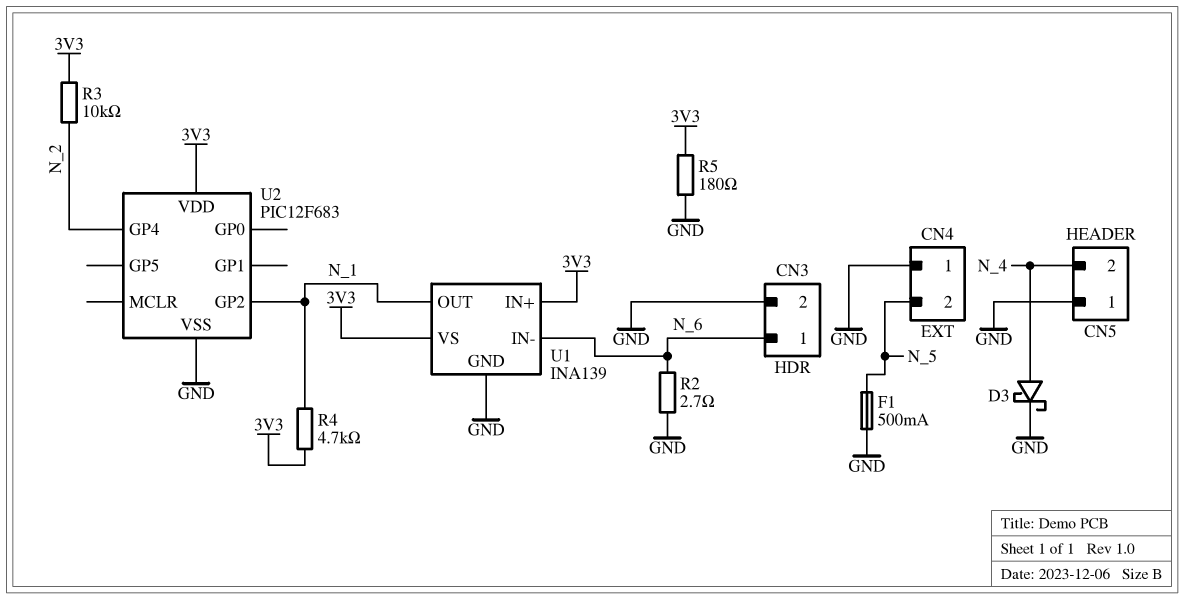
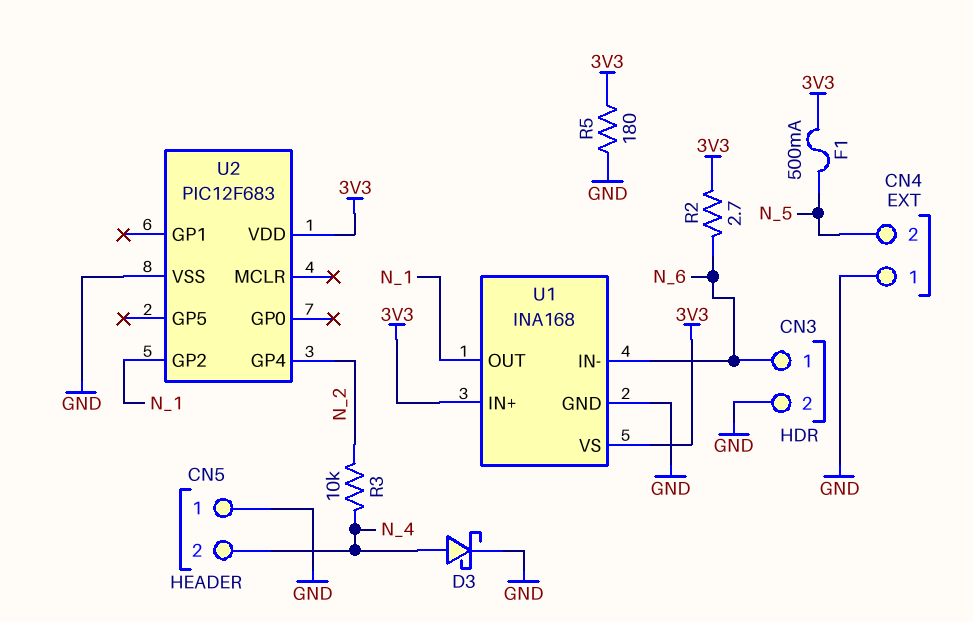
F1: 500mA (GND, N_5) -> 500mA (3V3, N_5)
R2: 2.7 (GND, N_6) -> 2.7 (3V3, N_6)
R3: 10k (3V3, N_2) -> 10k (N_2, N_4)
R4: 4.7k (3V3, N_1) -> none
U1: INA139 -> INA168

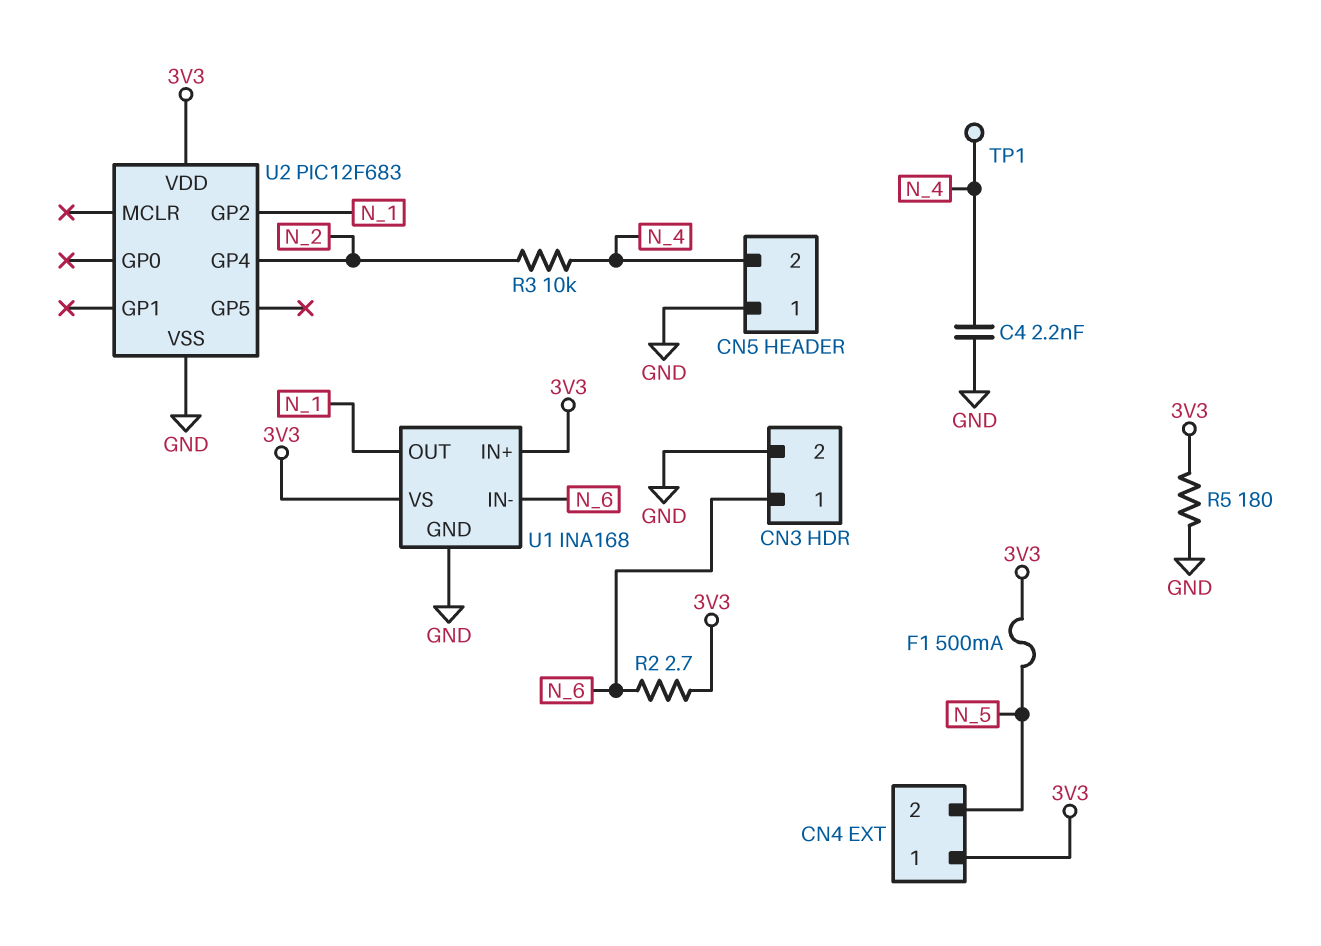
C4: none -> 2.2nF (GND, N_4)
CN4 pin 1: GND -> 3V3
D3: schottky (A N_4, K GND) -> none
TP1: none -> test point (N_4)

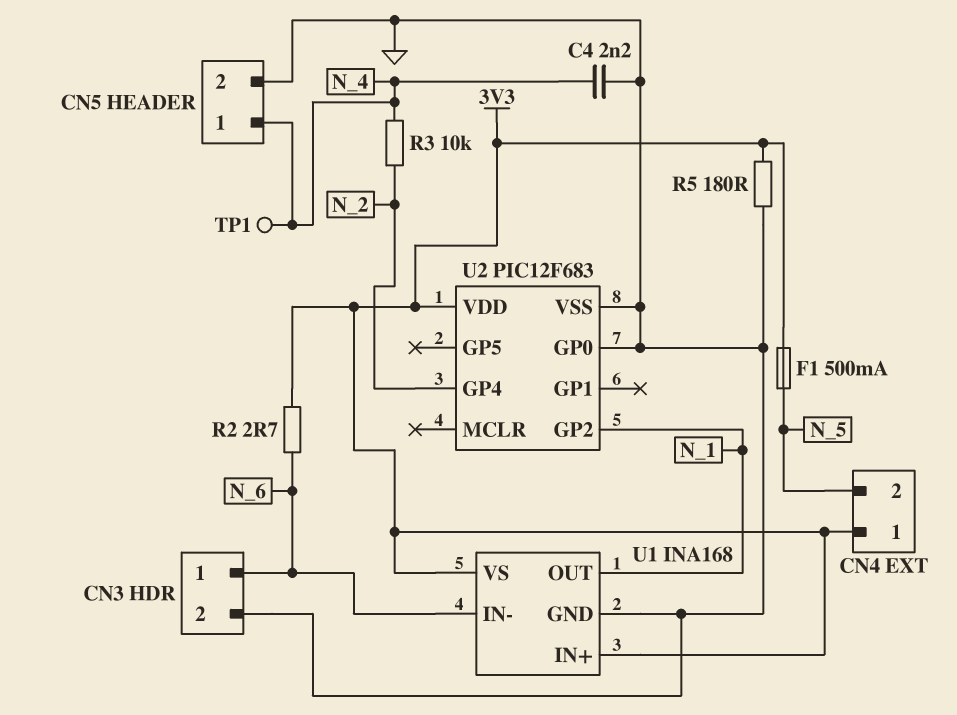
CN5 pin 1: GND -> N_4
CN5 pin 2: N_4 -> GND
U2 pin GP0: none -> GND

